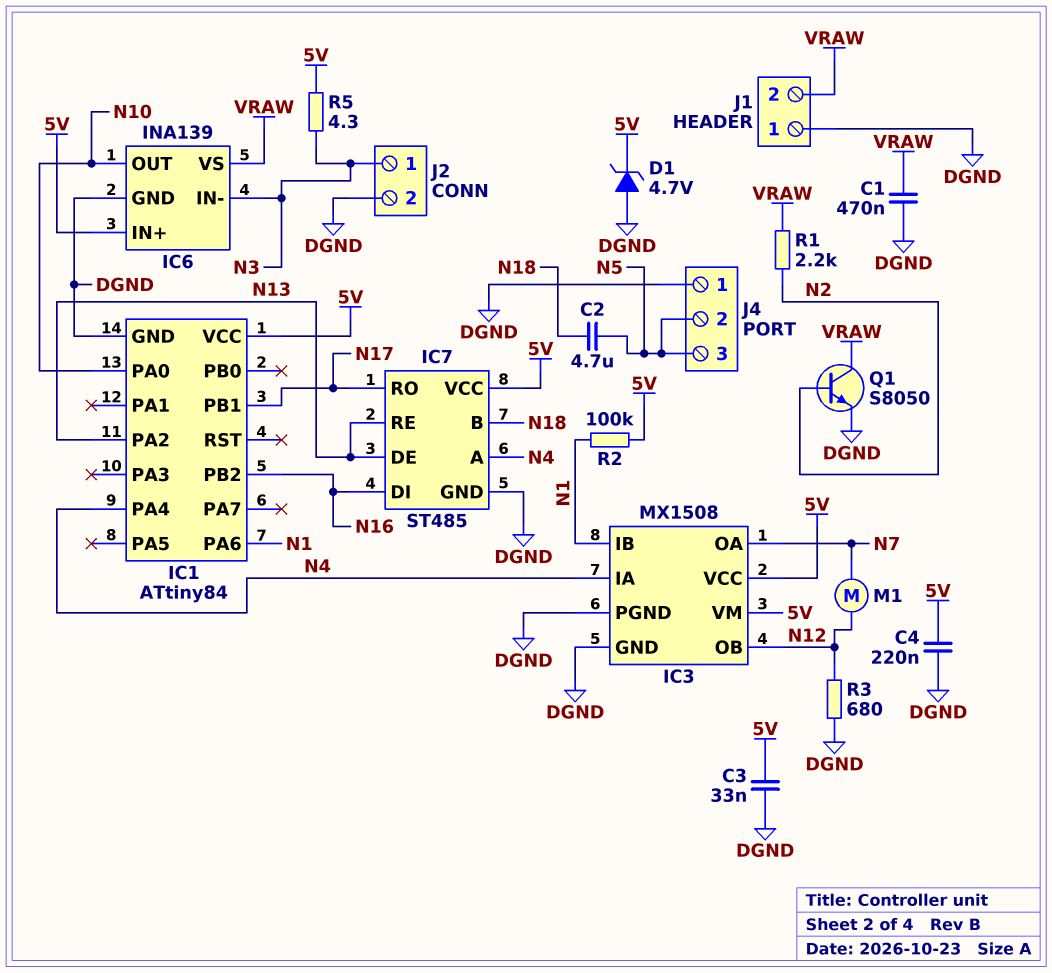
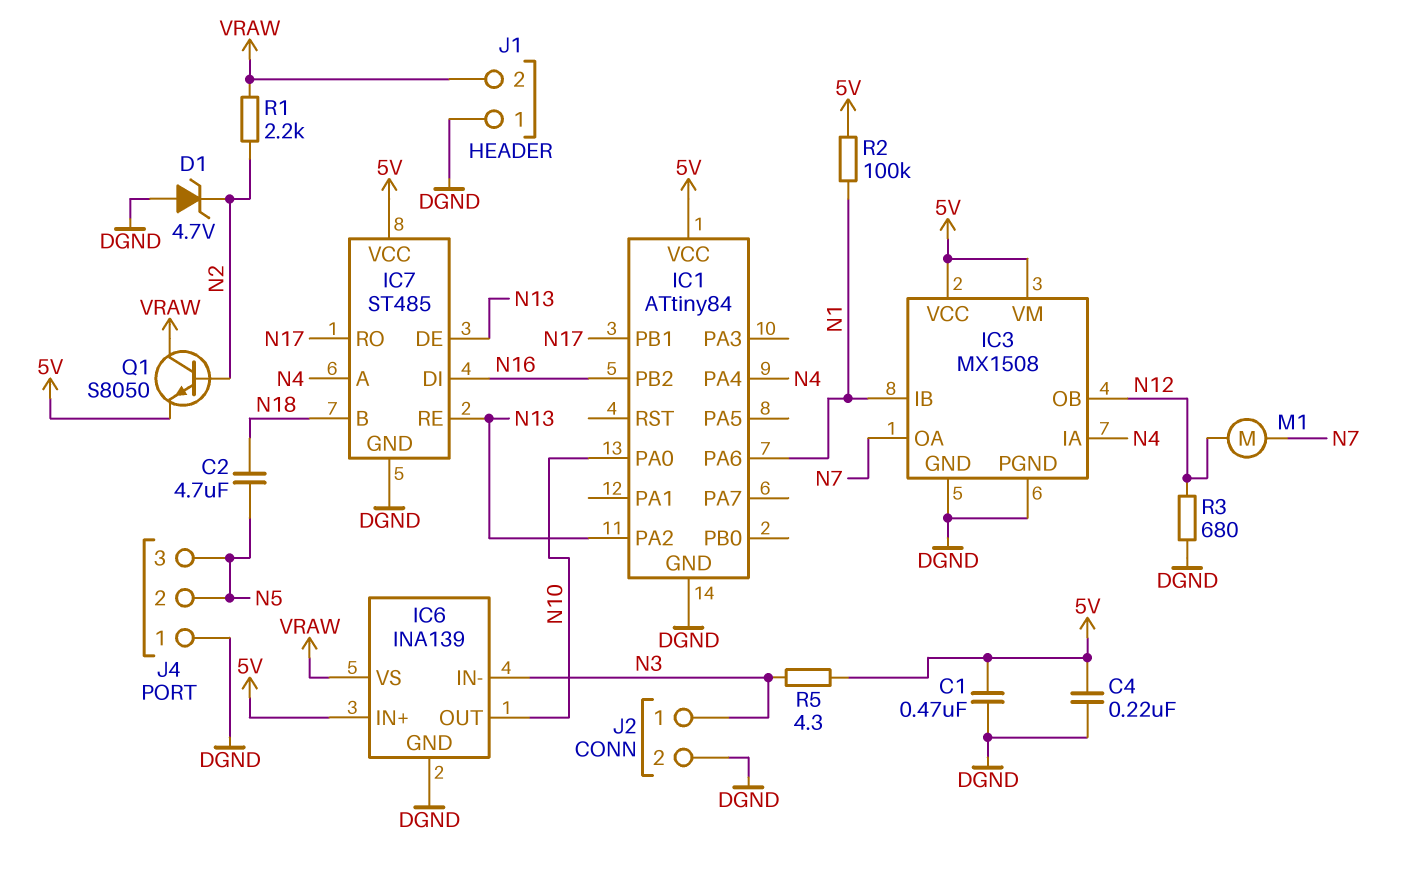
C1: 470nF (DGND, VRAW) -> 470nF (5V, DGND)
C3: 33nF (5V, DGND) -> none
D1: zener 4.7V (A DGND, K 5V) -> zener 4.7V (A DGND, K N2)
Q1: NPN S8050 (B N2, C VRAW, E DGND) -> NPN S8050 (B N2, C VRAW, E 5V)

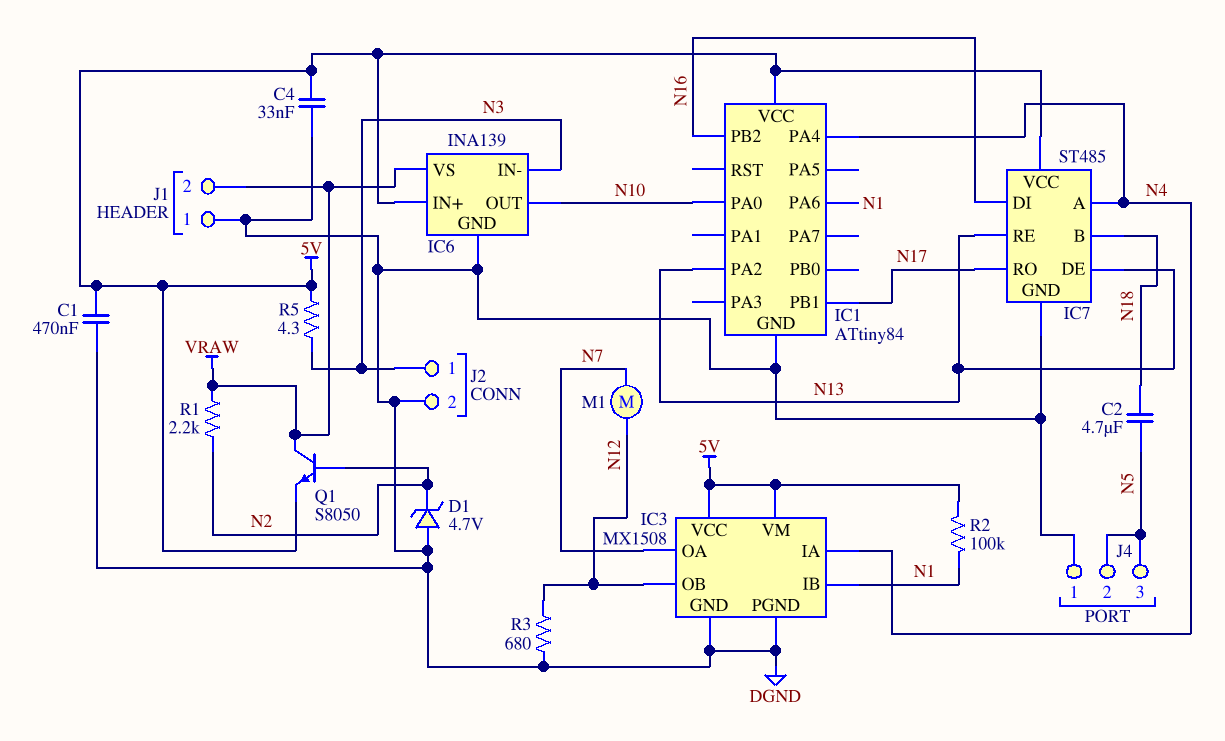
C4: 220nF (5V, DGND) -> 33nF (5V, DGND)

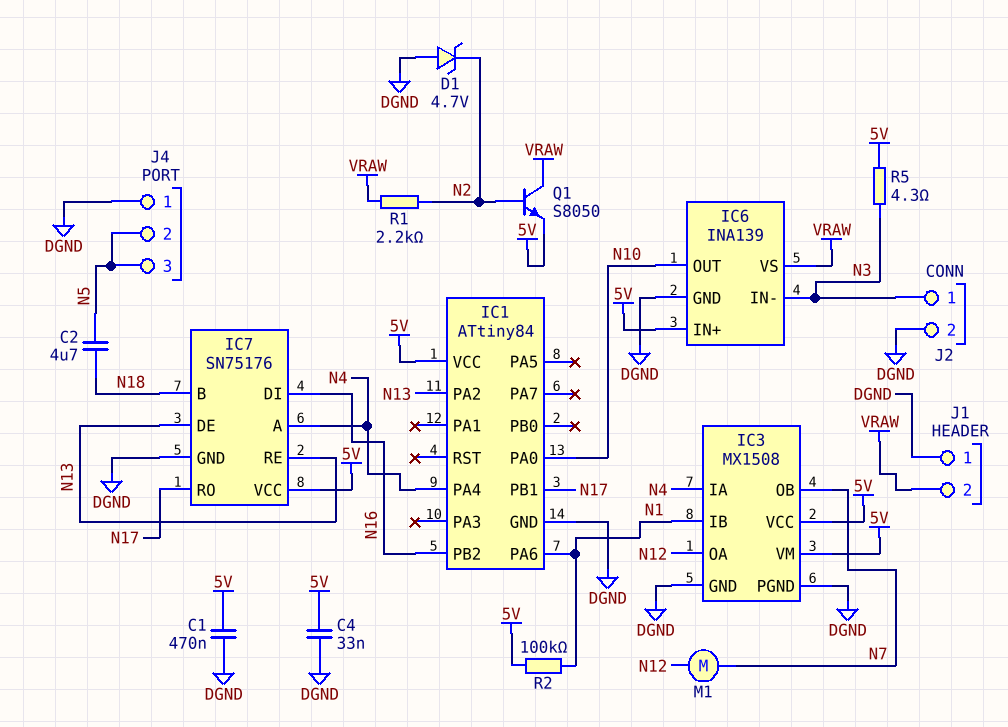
IC3 pin OA: N7 -> N12
IC3 pin OB: N12 -> N7
IC7: ST485 -> SN75176
R3: 680 (DGND, N12) -> none

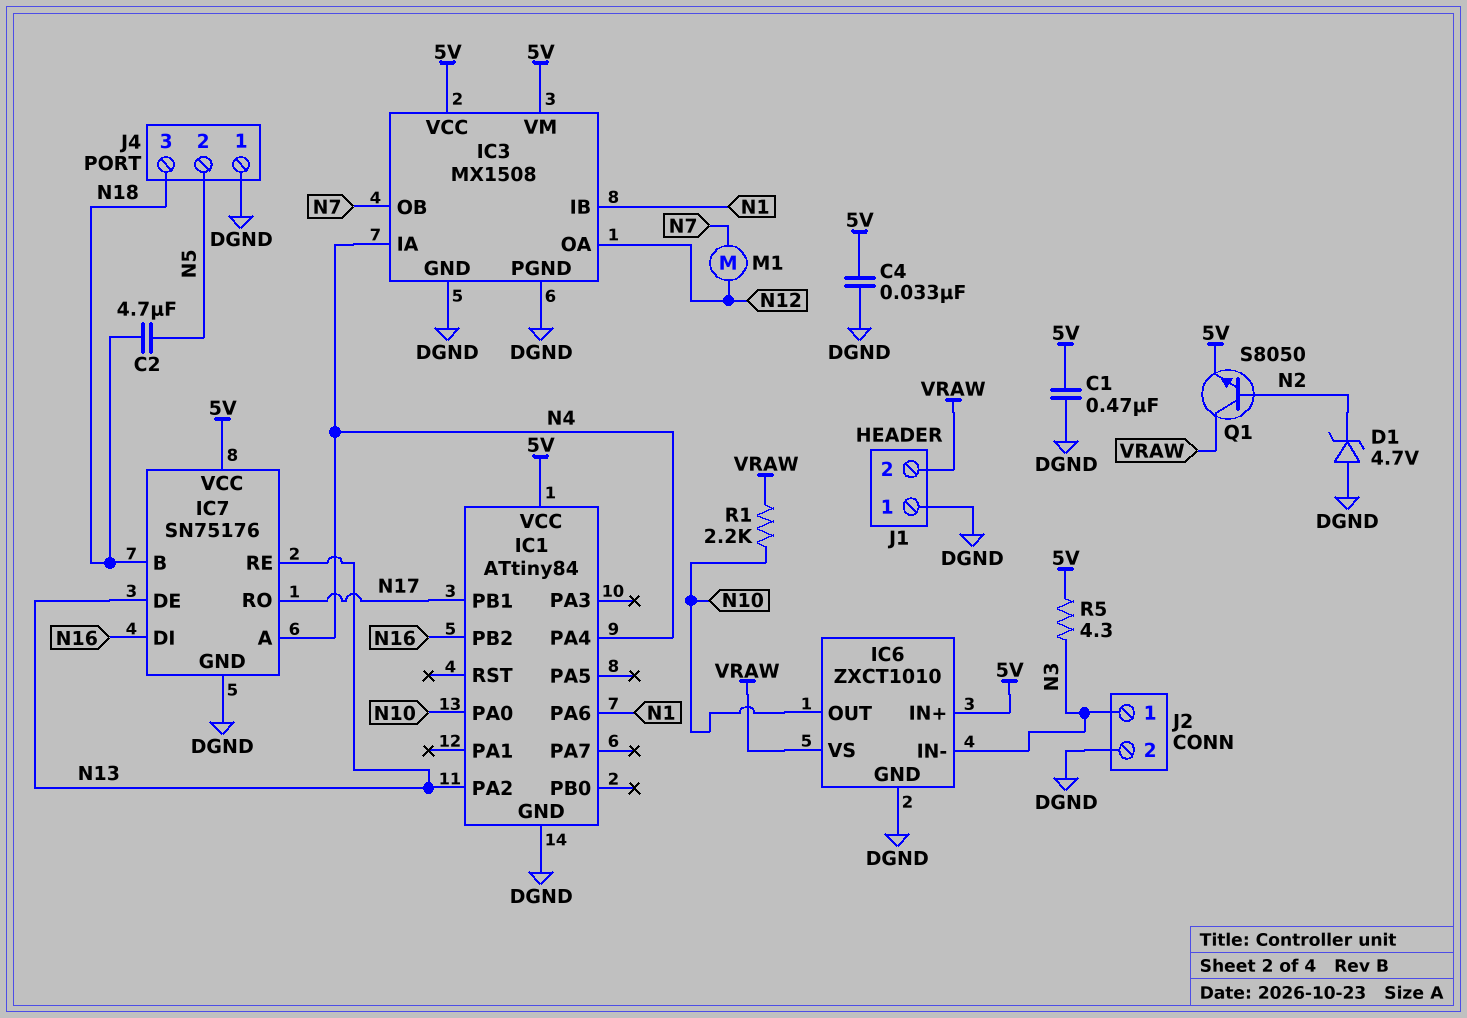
IC6: INA139 -> ZXCT1010
J4 pin 3: N5 -> N18
R1: 2.2k (N2, VRAW) -> 2.2k (N10, VRAW)
R2: 100k (5V, N1) -> none

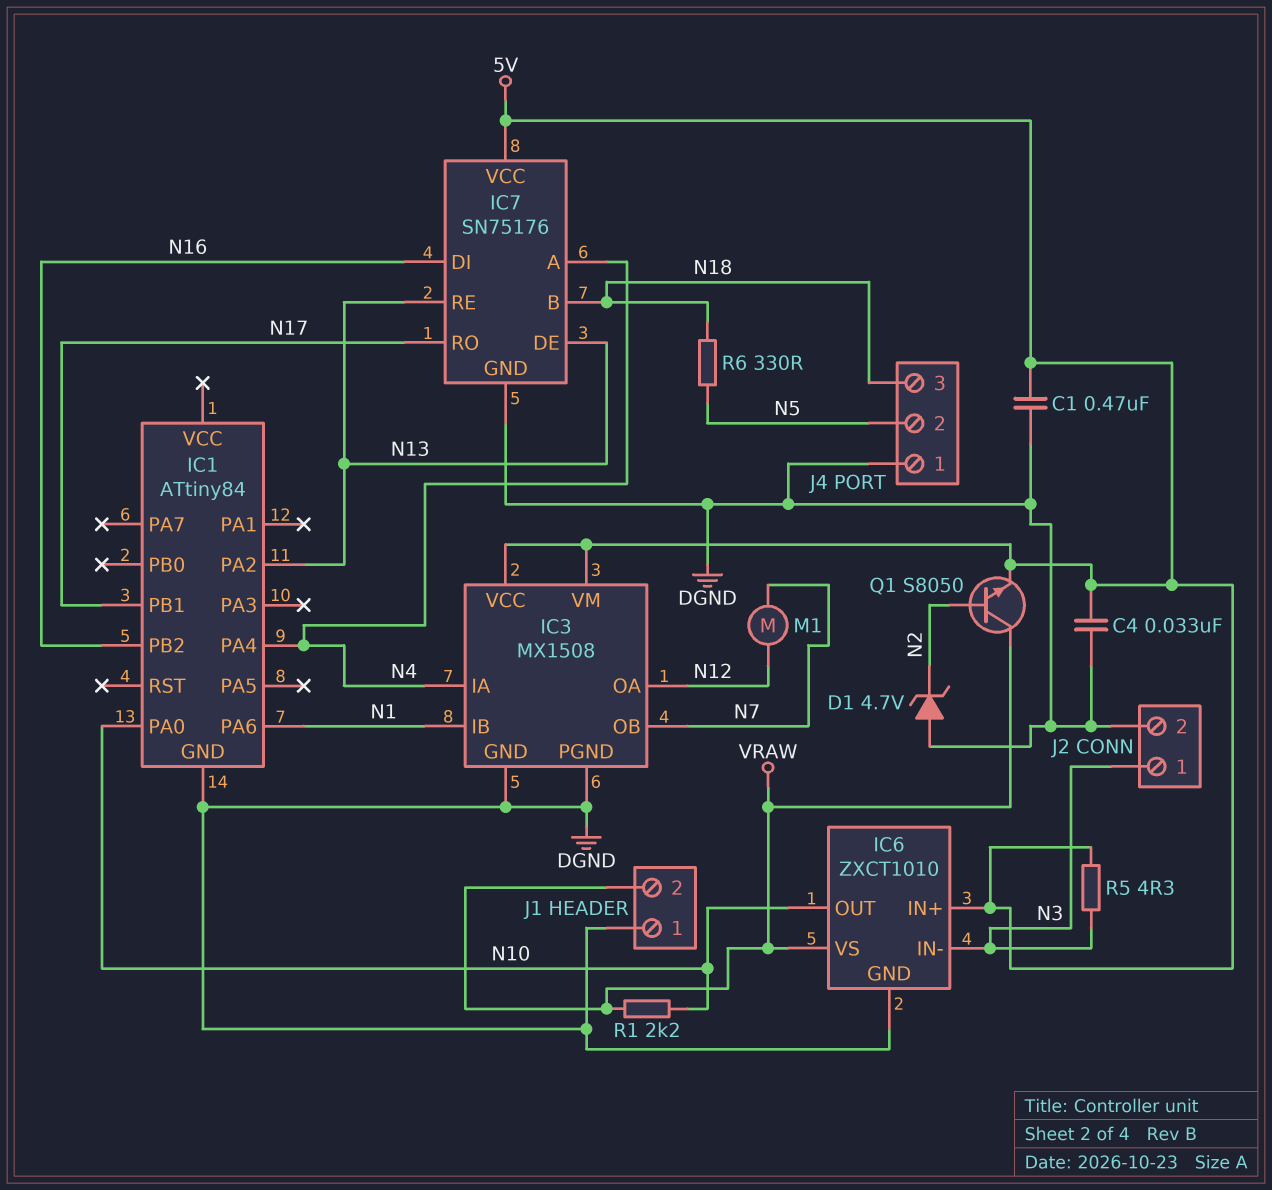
C2: 4.7uF (N5, N18) -> none
IC1 pin VCC: 5V -> none
R6: none -> 330 (N5, N18)

